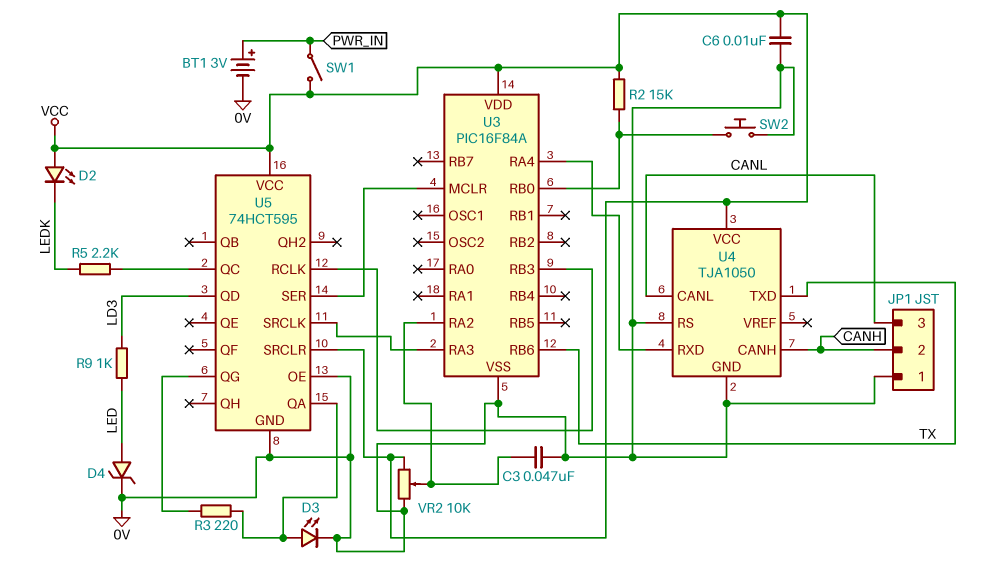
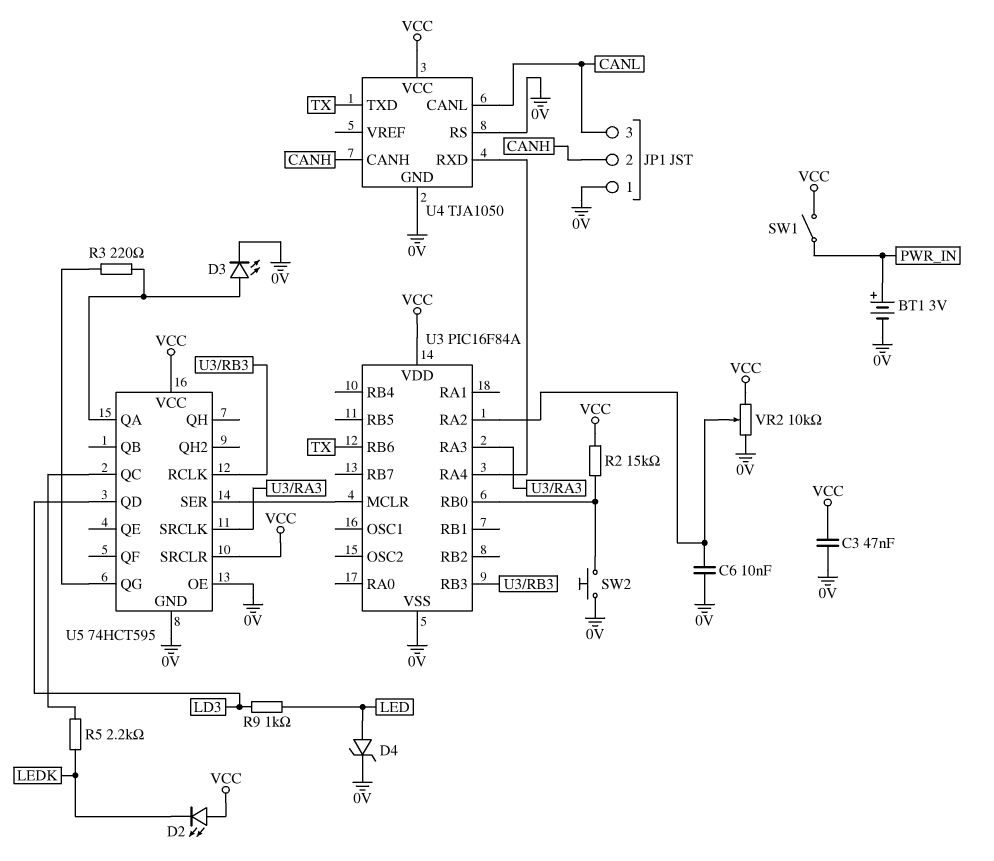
C3: 47nF (0V, U3/RA2) -> 47nF (0V, VCC)
C6: 10nF (0V, VCC) -> 10nF (0V, U3/RA2)

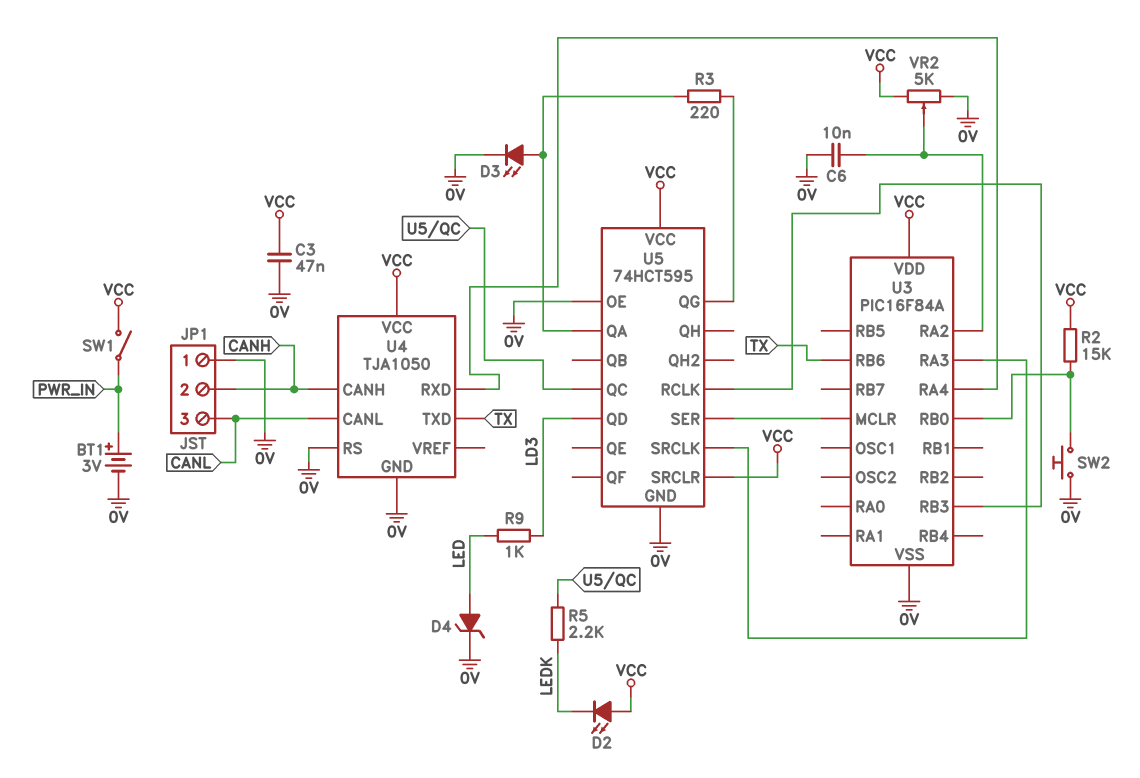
VR2: 10k (0V, VCC, wiper U3/RA2) -> 5k (0V, VCC, wiper U3/RA2)

